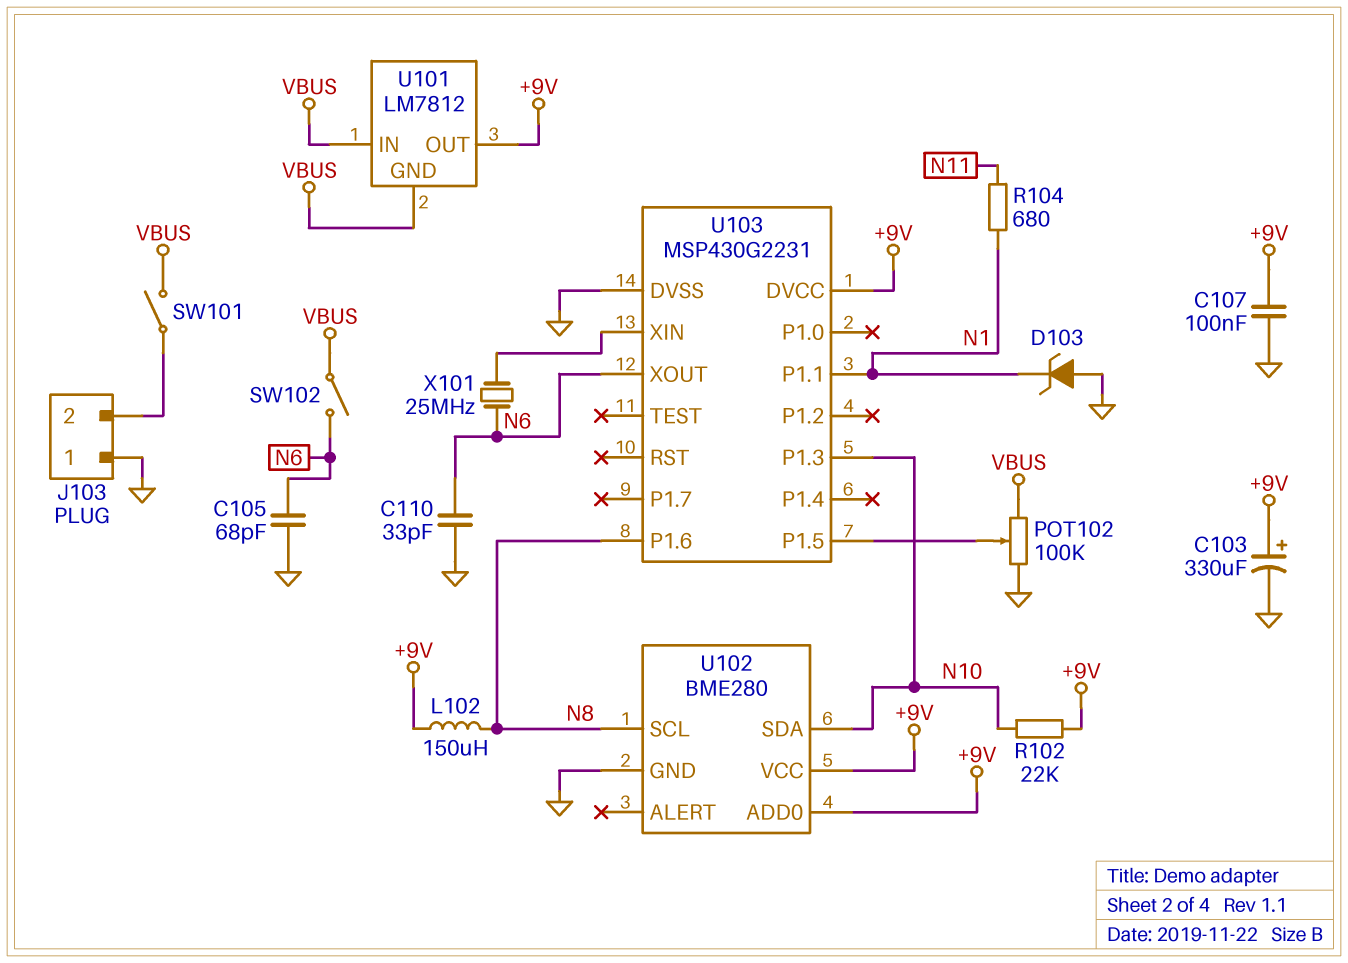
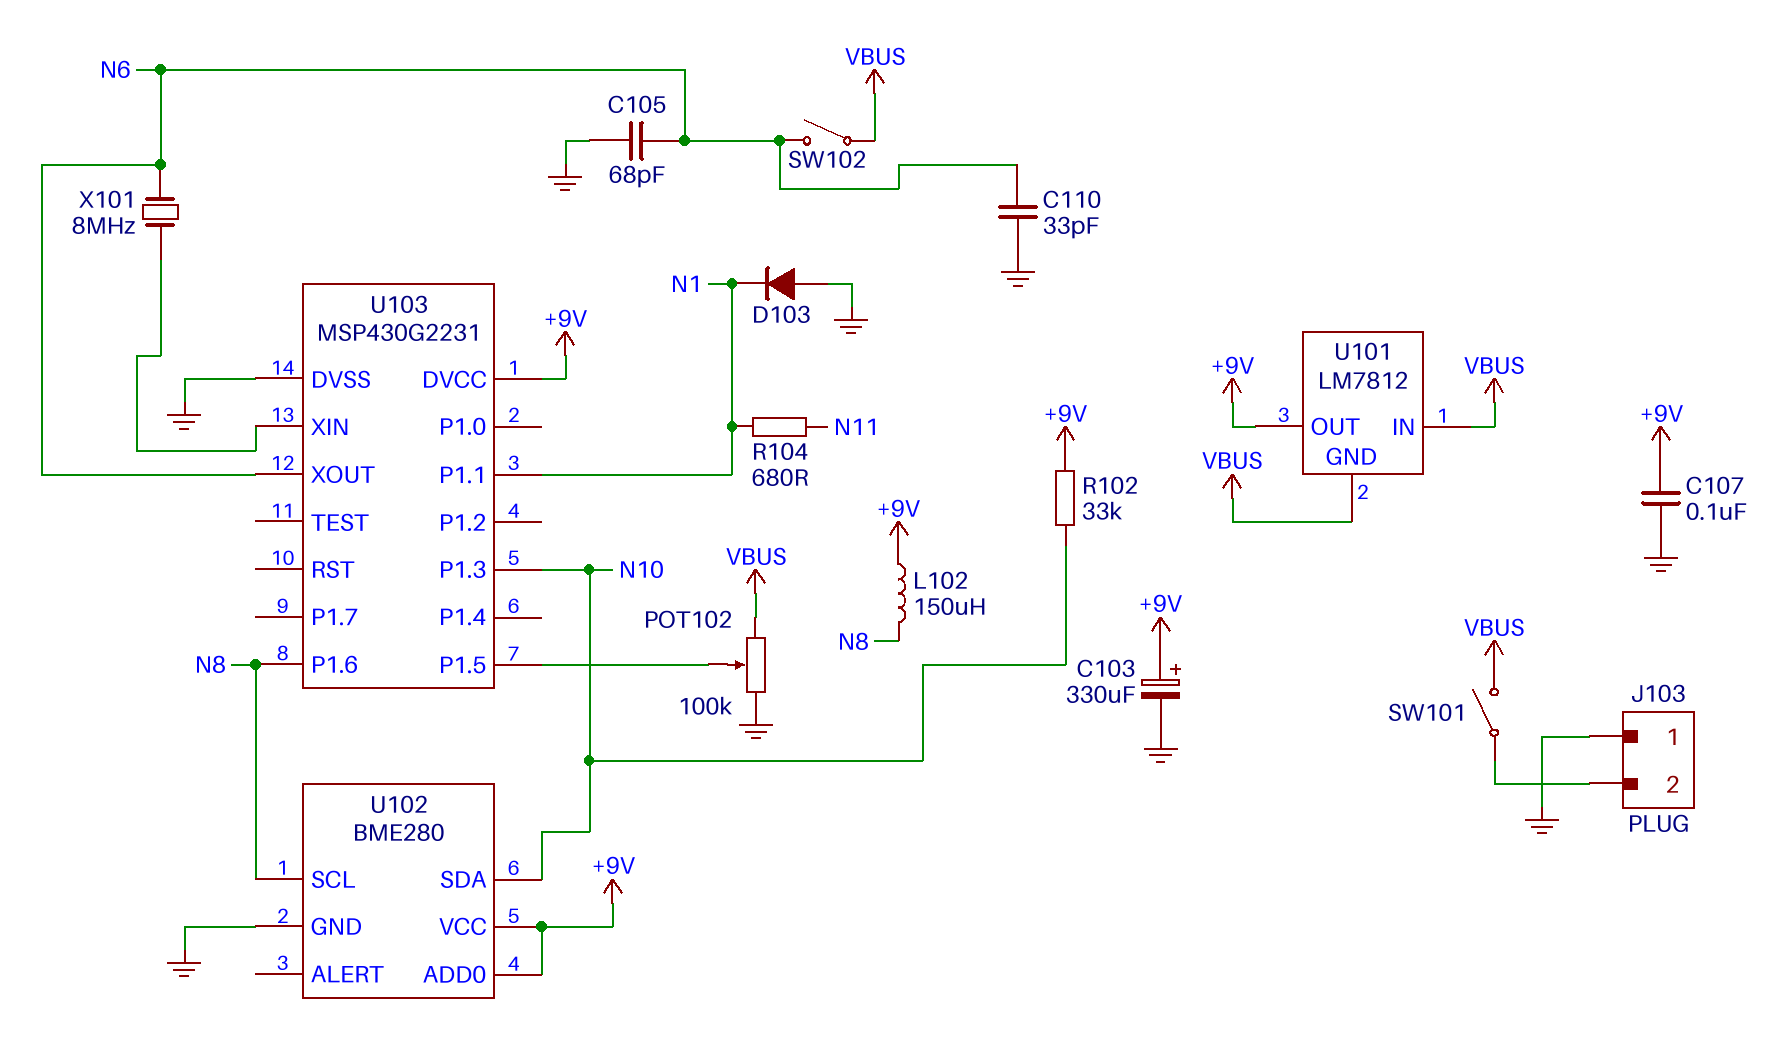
D103: zener (A GND, K N1) -> diode (A GND, K N1)
R102: 22k (+9V, N10) -> 33k (+9V, N10)
X101: 25MHz (N6, U103/XIN) -> 8MHz (N6, U103/XIN)

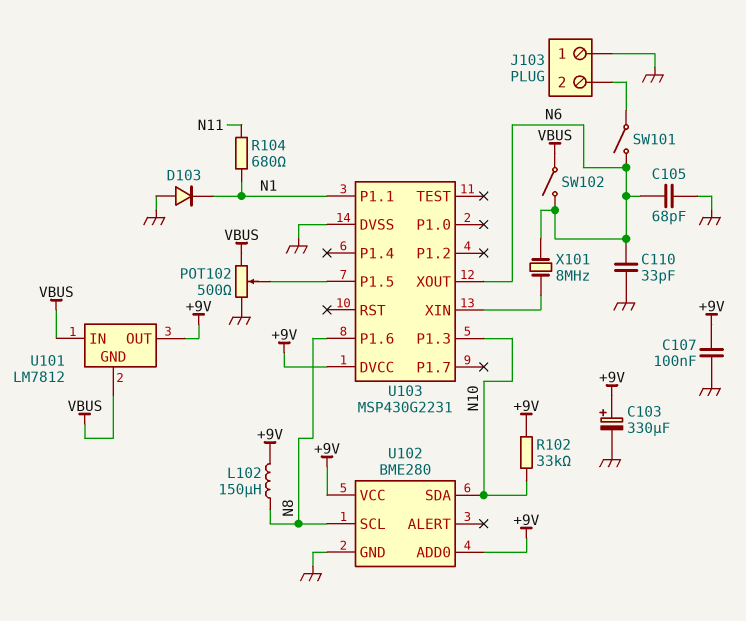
POT102: 100k (GND, VBUS, wiper U103/P1.5) -> 500 (GND, VBUS, wiper U103/P1.5)
SW101: switch (J103/2, VBUS) -> switch (J103/2, N6)

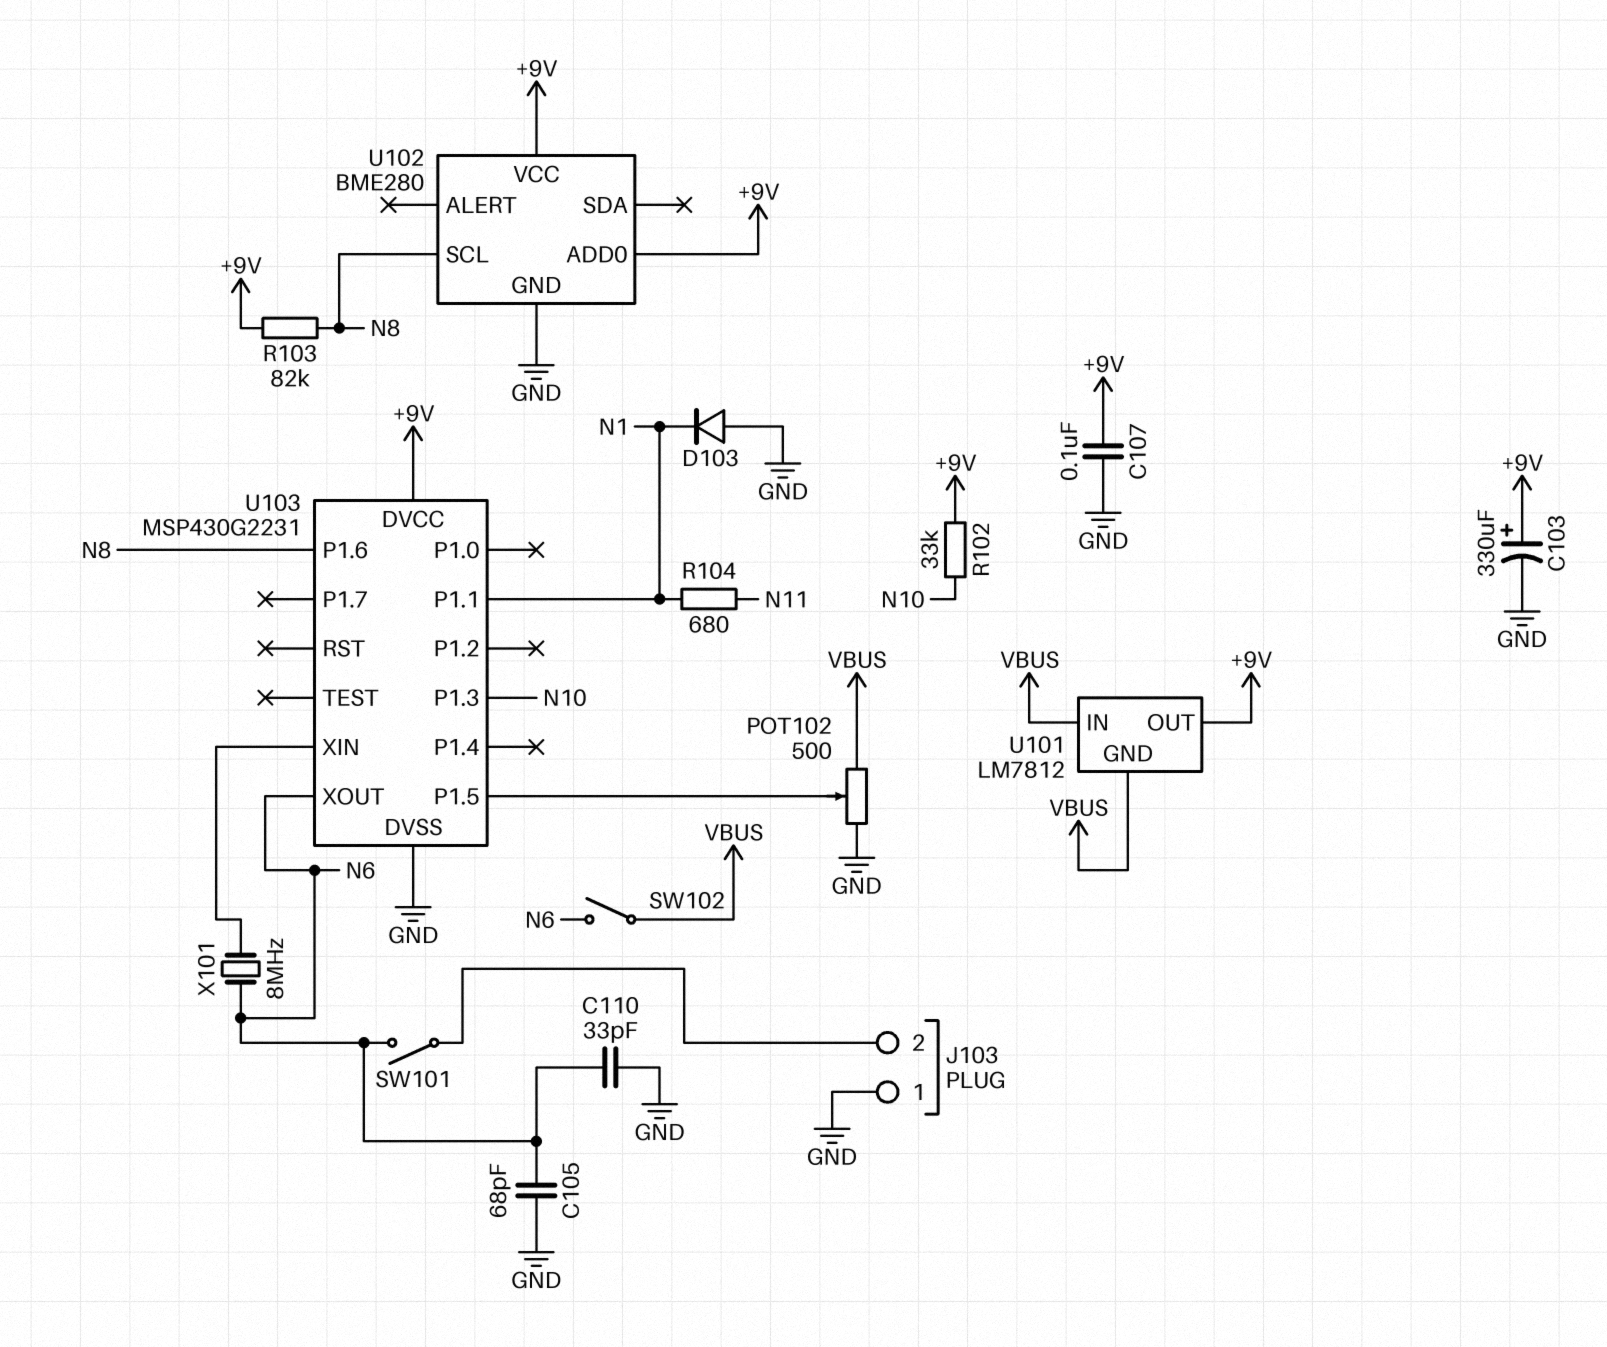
L102: 150uH (+9V, N8) -> none
R103: none -> 82k (+9V, N8)
U102 pin SDA: N10 -> none

